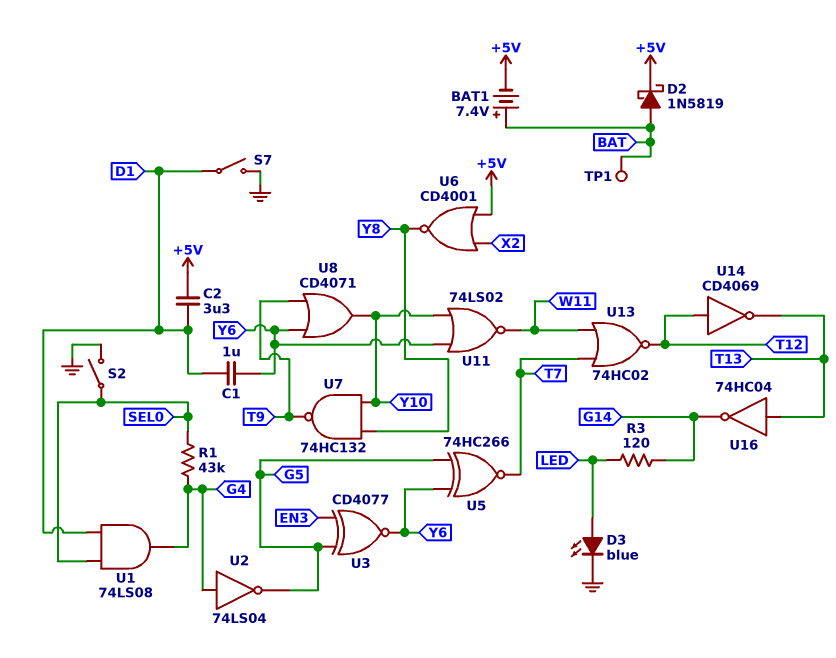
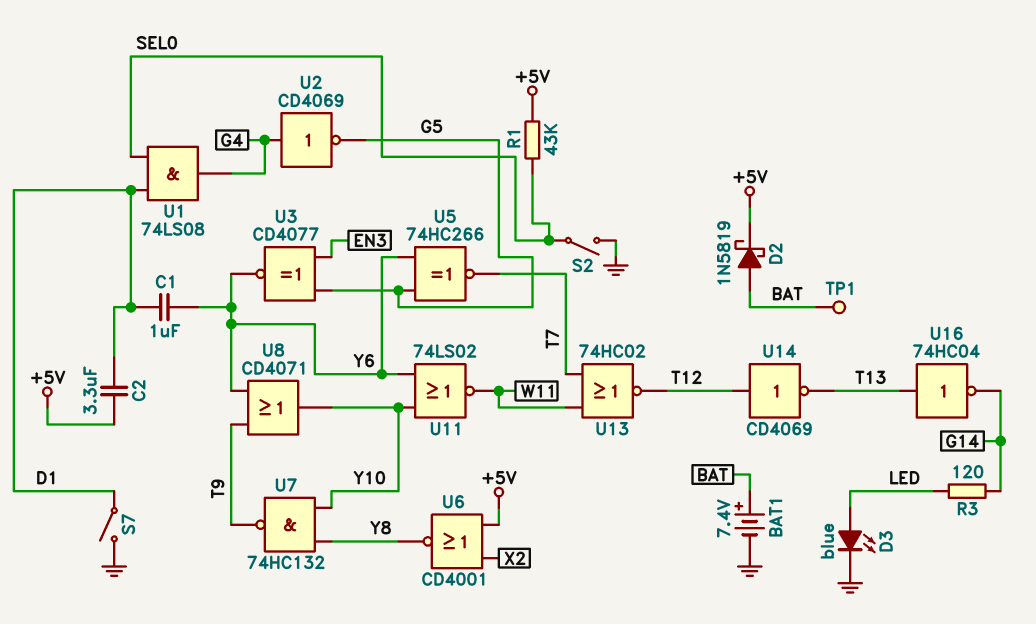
BAT1: 7.4V (plus BAT, minus +5V) -> 7.4V (plus BAT, minus GND)
R1: 43k (G4, SEL0) -> 43k (+5V, SEL0)
U2: NOT 74LS04 (in G4, out G5) -> NOT CD4069 (in G4, out G5)

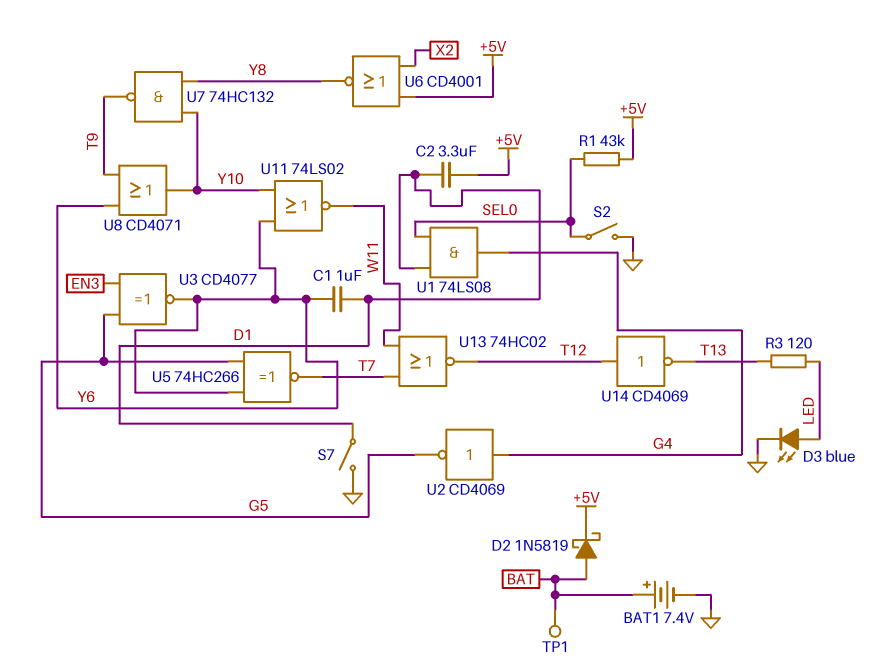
R3: 120 (G14, LED) -> 120 (LED, T13)
U16: NOT 74HC04 (in T13, out G14) -> none

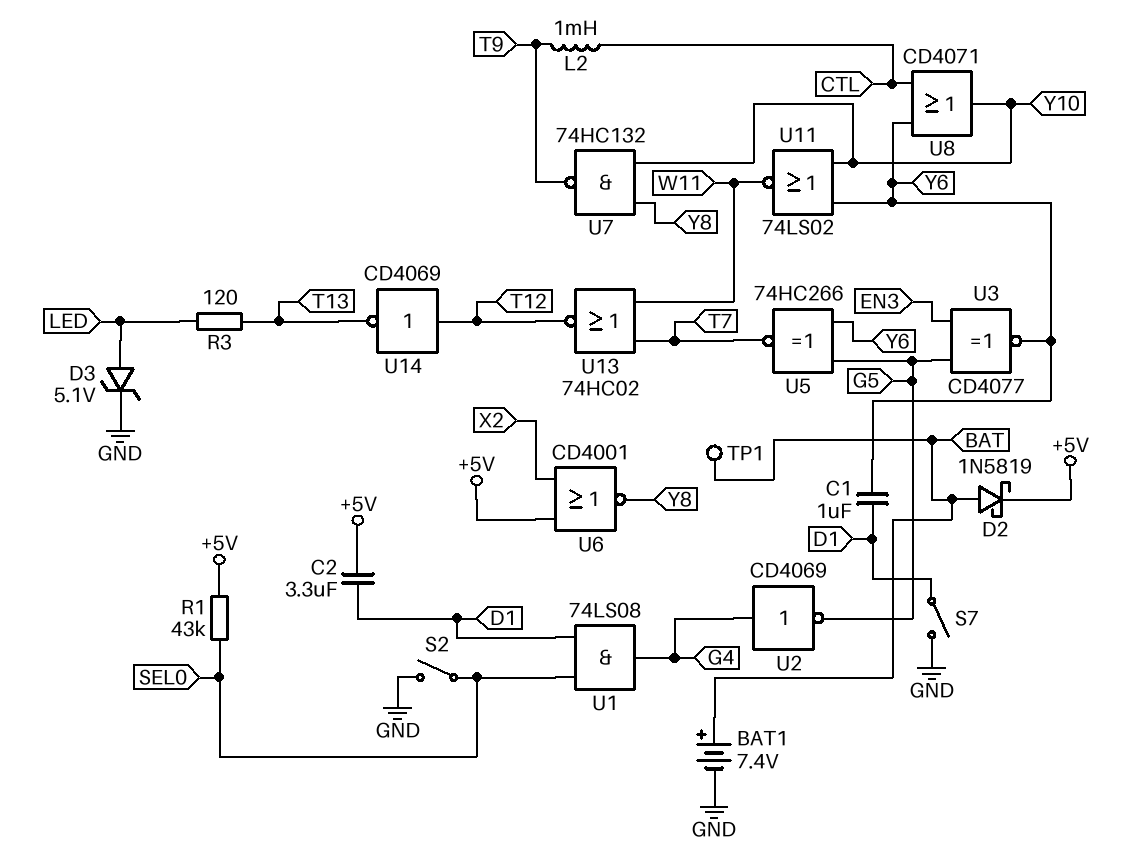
D3: LED blue (A LED, K GND) -> zener 5.1V (A LED, K GND)
L2: none -> 1mH (CTL, T9)
U8: OR CD4071 (in T9, in Y6, out Y10) -> OR CD4071 (in CTL, in Y6, out Y10)

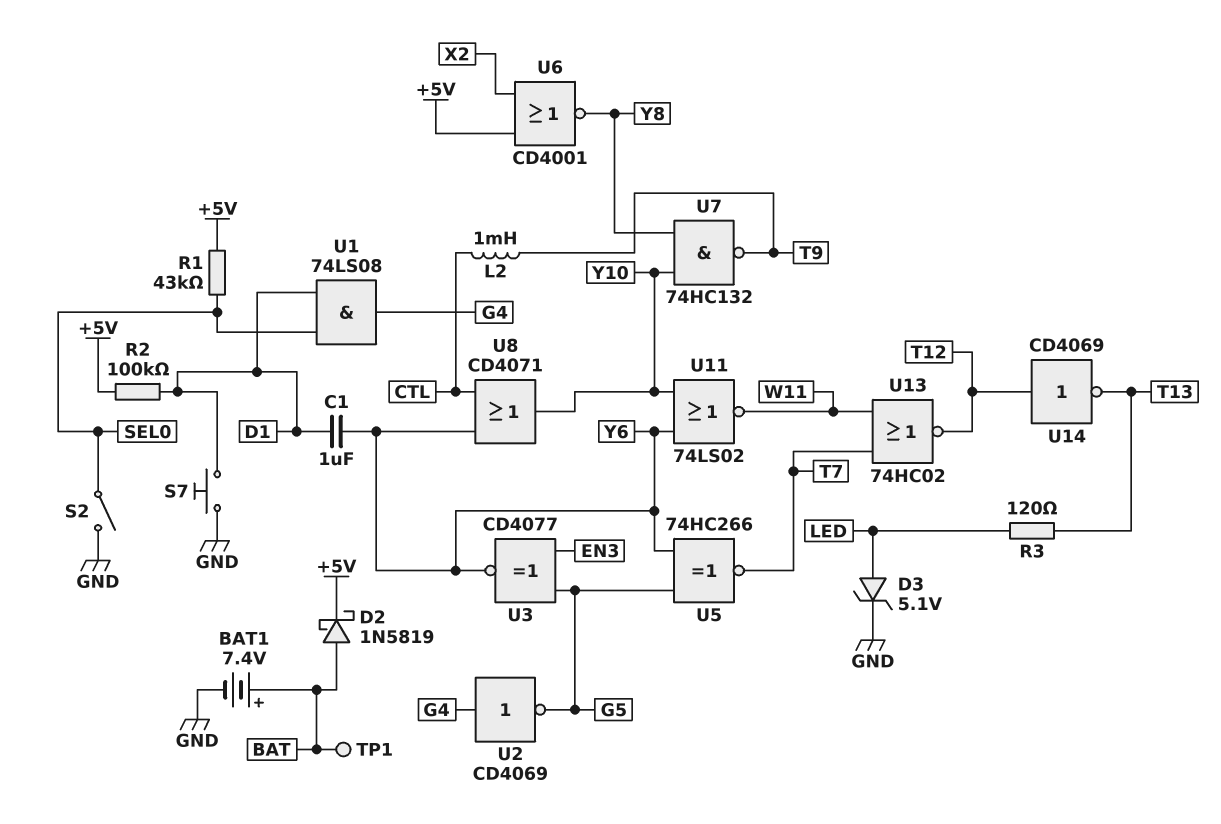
C2: 3.3uF (+5V, D1) -> none
R2: none -> 100k (+5V, D1)
S7: switch (D1, GND) -> button (D1, GND)

